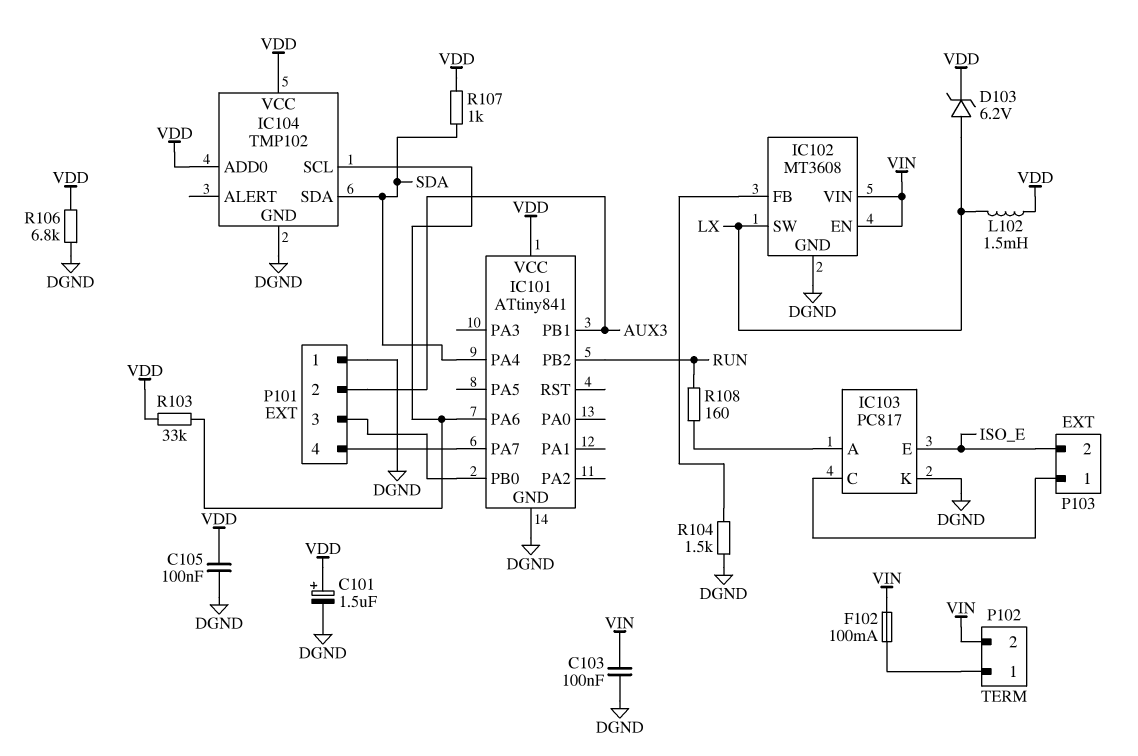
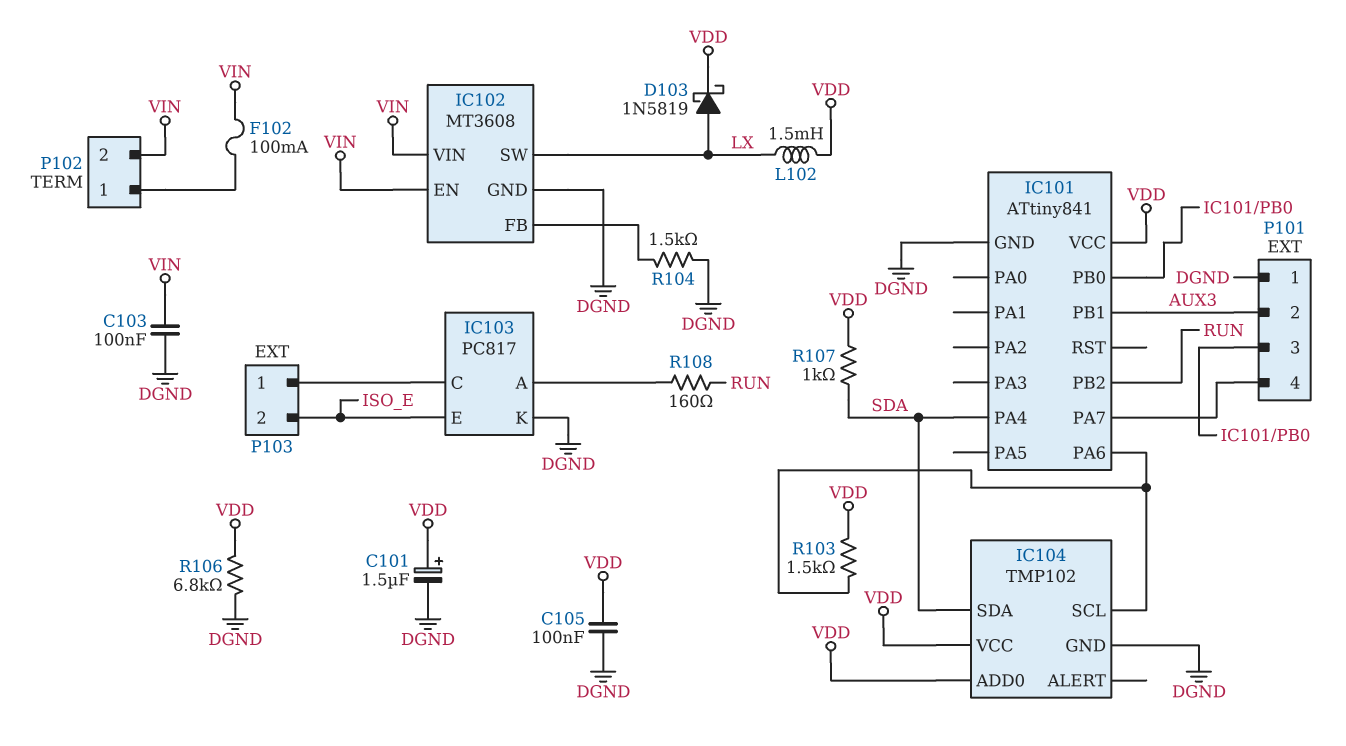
D103: zener 6.2V (A LX, K VDD) -> schottky 1N5819 (A LX, K VDD)
R103: 33k (IC101/PA6, VDD) -> 1.5k (IC101/PA6, VDD)

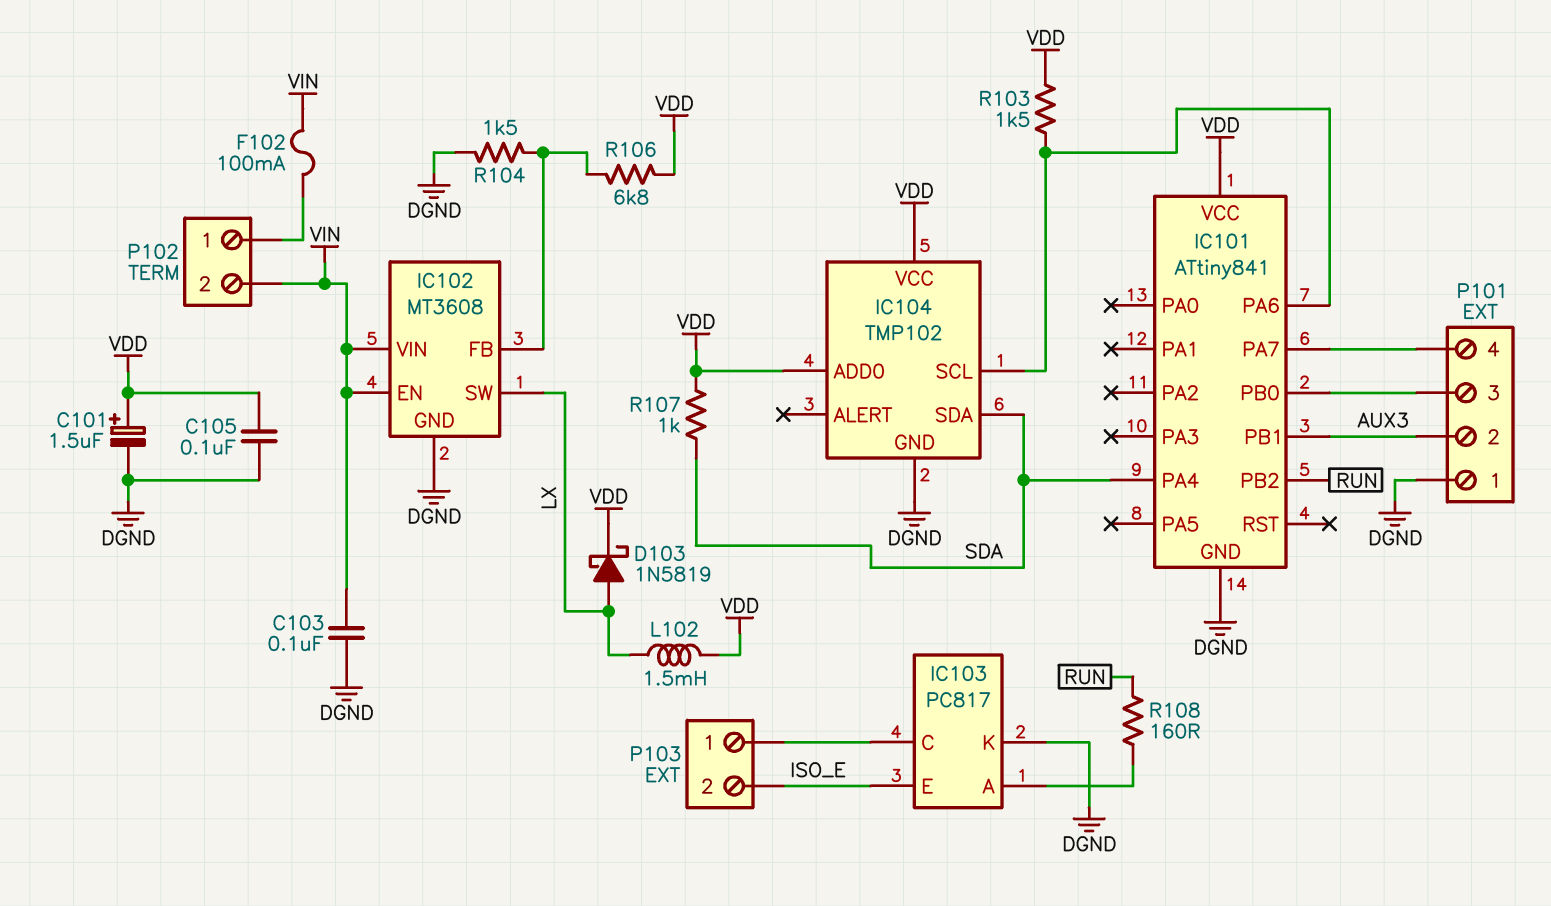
R106: 6.8k (DGND, VDD) -> 6.8k (IC102/FB, VDD)

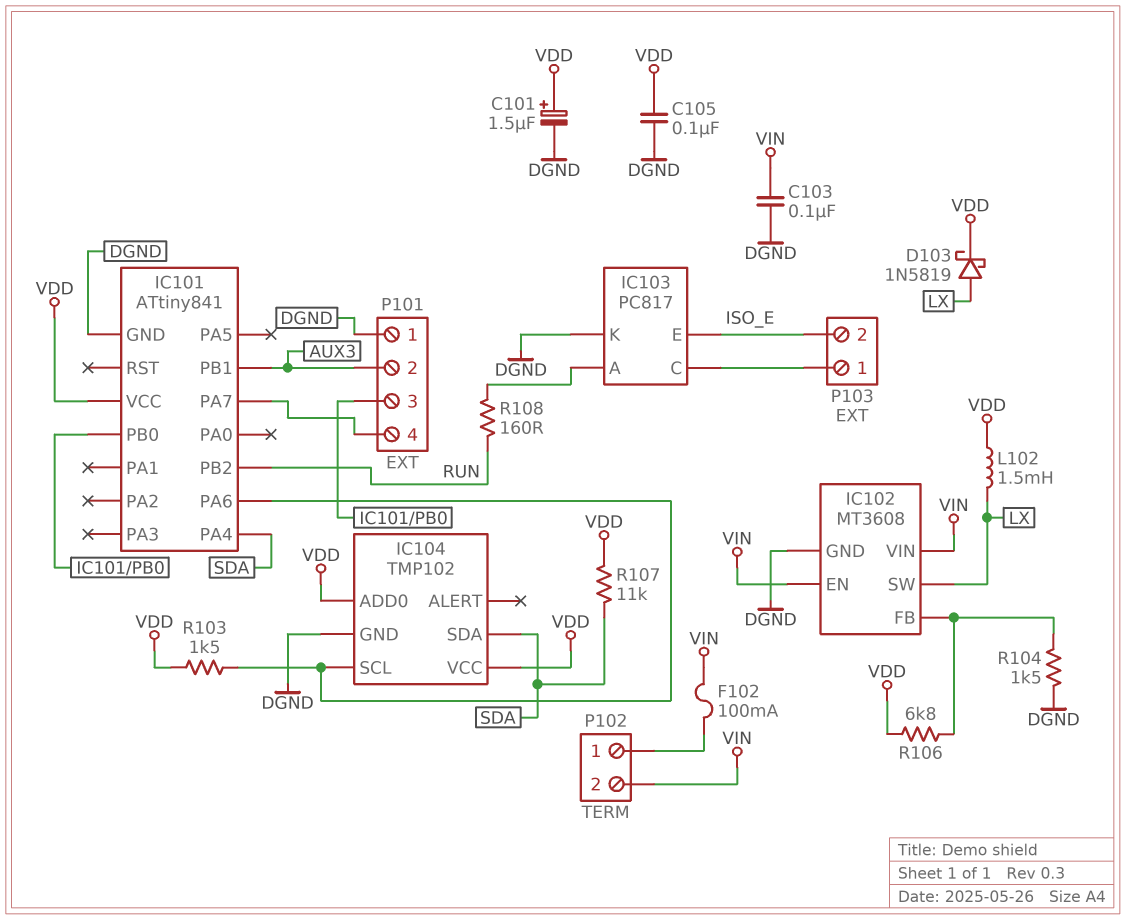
R107: 1k (SDA, VDD) -> 11k (SDA, VDD)

